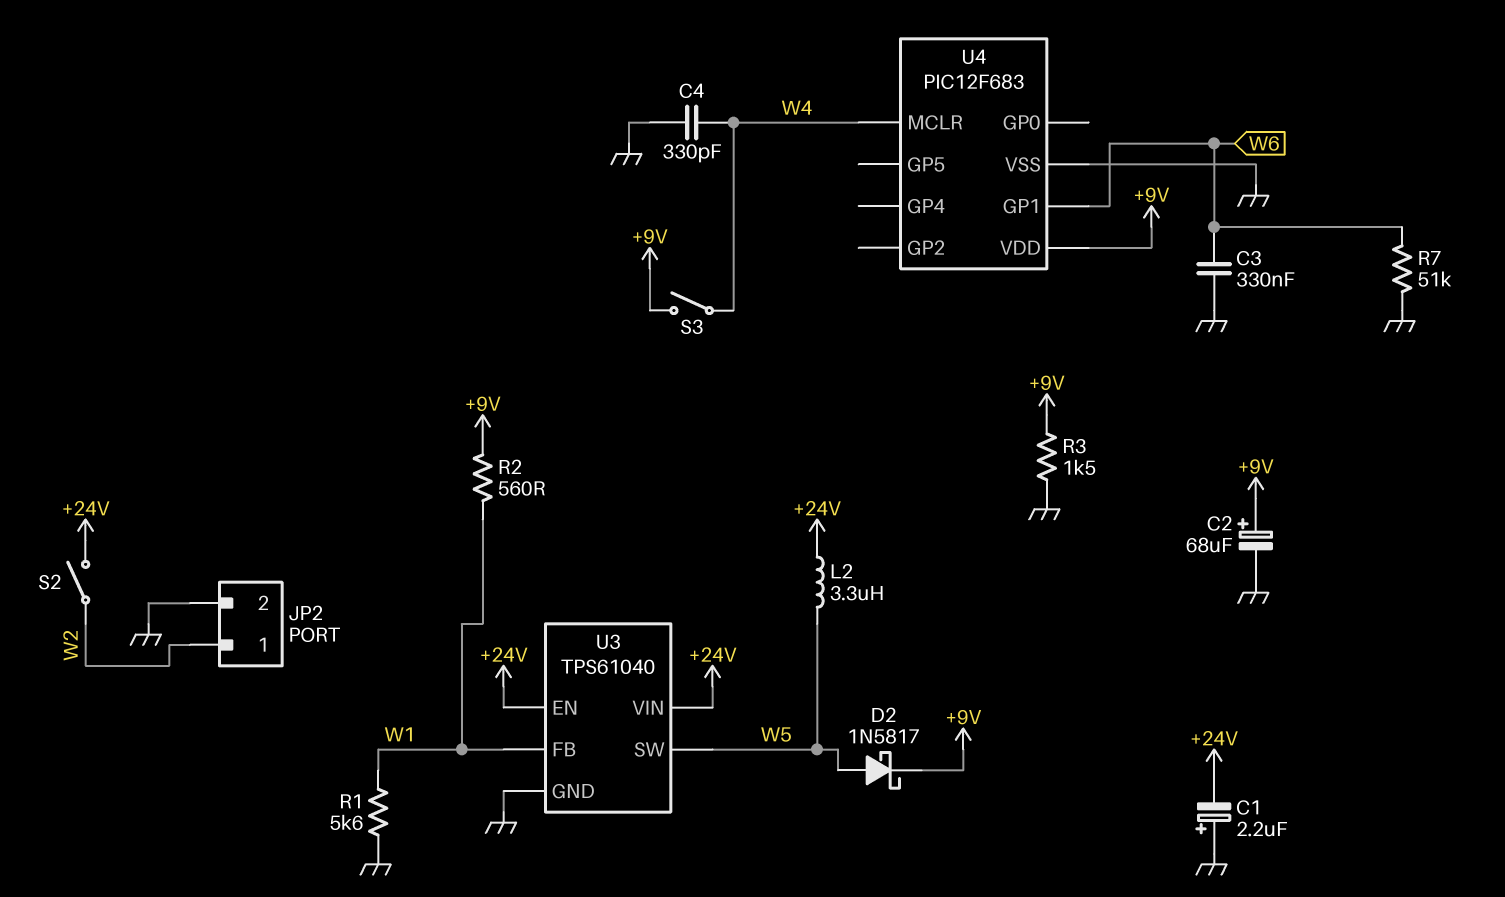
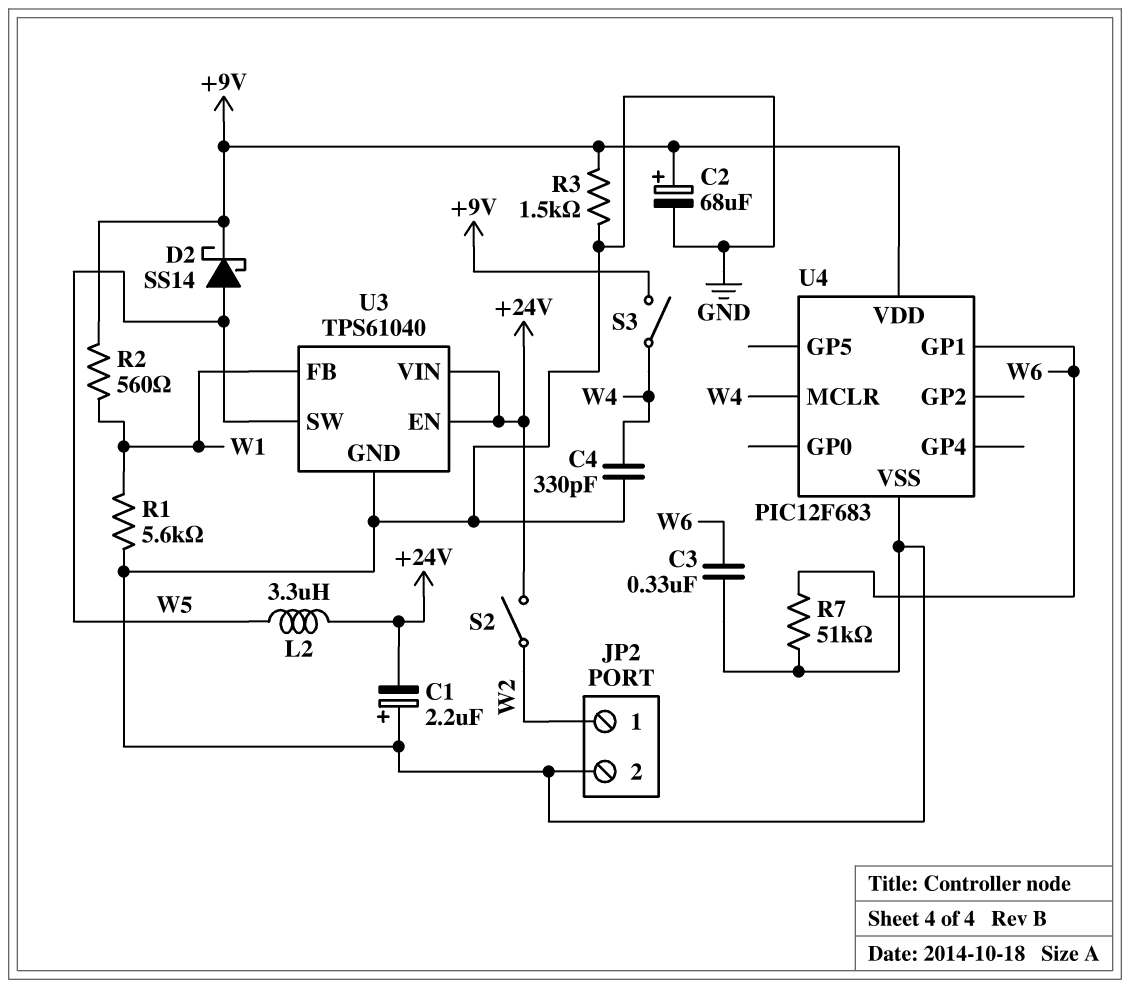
D2: schottky 1N5817 (A W5, K +9V) -> schottky SS14 (A W5, K +9V)

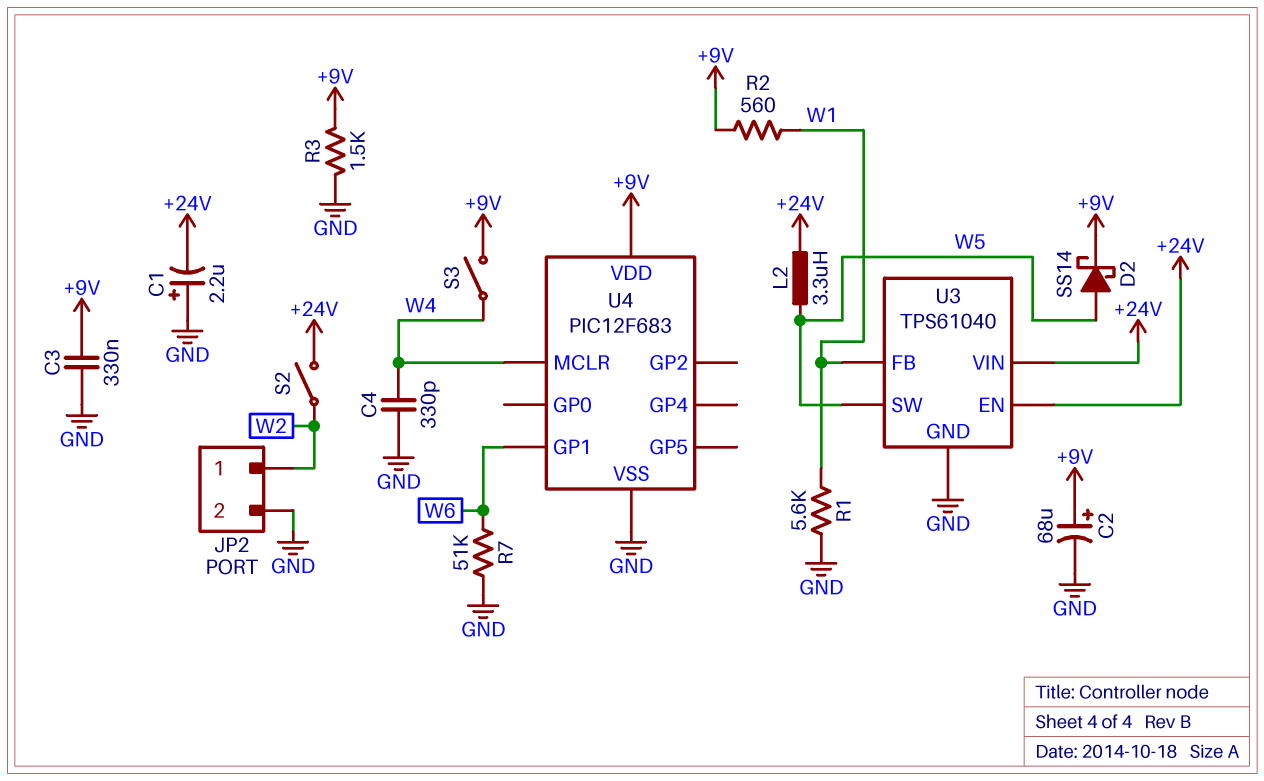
C3: 330nF (GND, W6) -> 330nF (+9V, GND)

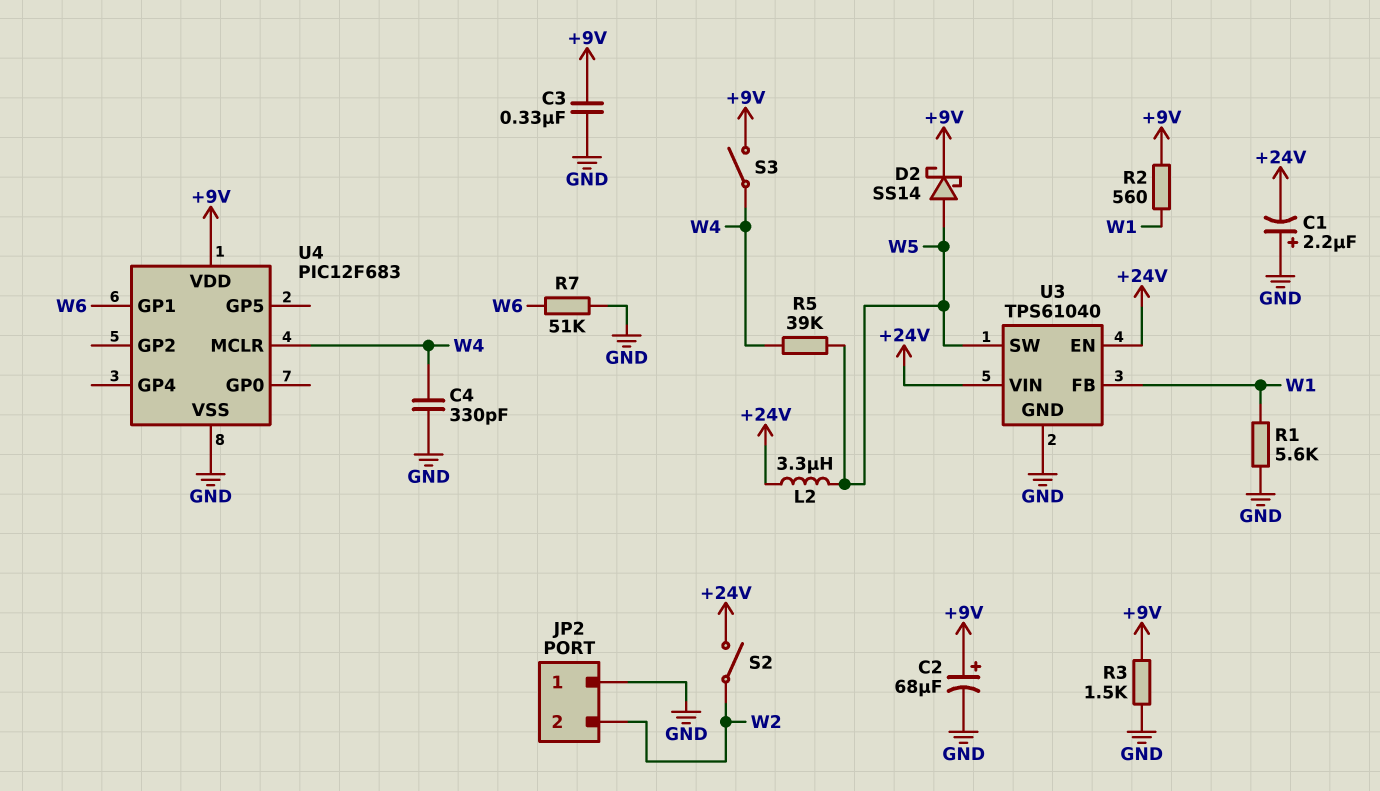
JP2 pin 1: W2 -> GND
JP2 pin 2: GND -> W2
R5: none -> 39k (W4, W5)

